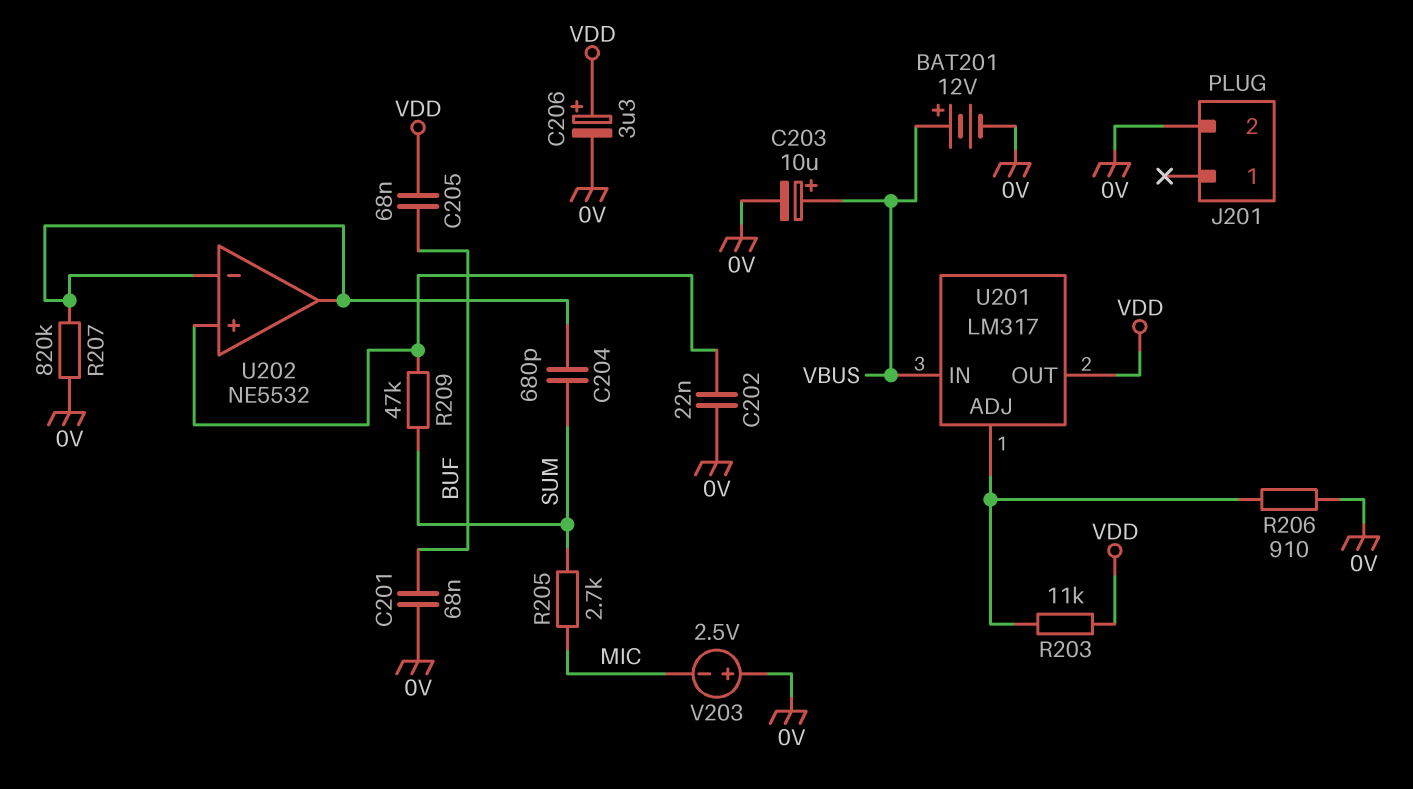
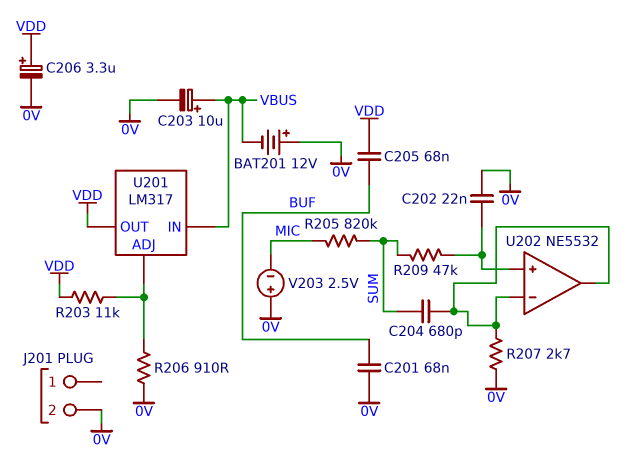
BAT201: 12V (plus VBUS, minus 0V) -> 12V (plus 0V, minus VBUS)
R205: 2.7k (MIC, SUM) -> 820k (MIC, SUM)
R207: 820k (0V, U202/in-) -> 2.7k (0V, U202/in-)

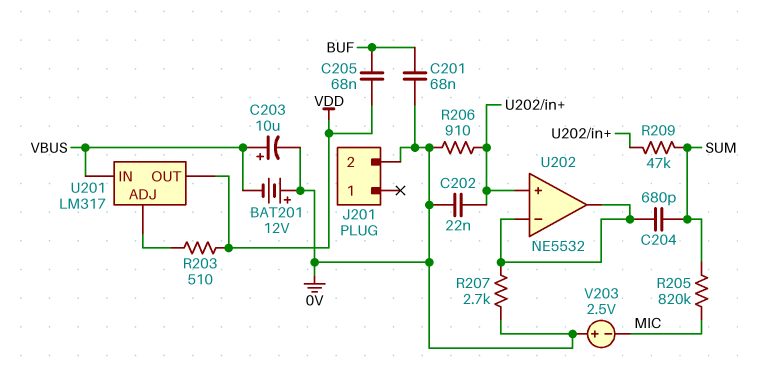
C206: 3.3uF (plus VDD, minus 0V) -> none
R203: 11k (U201/ADJ, VDD) -> 510 (U201/ADJ, VDD)
R206: 910 (0V, U201/ADJ) -> 910 (0V, U202/in+)

